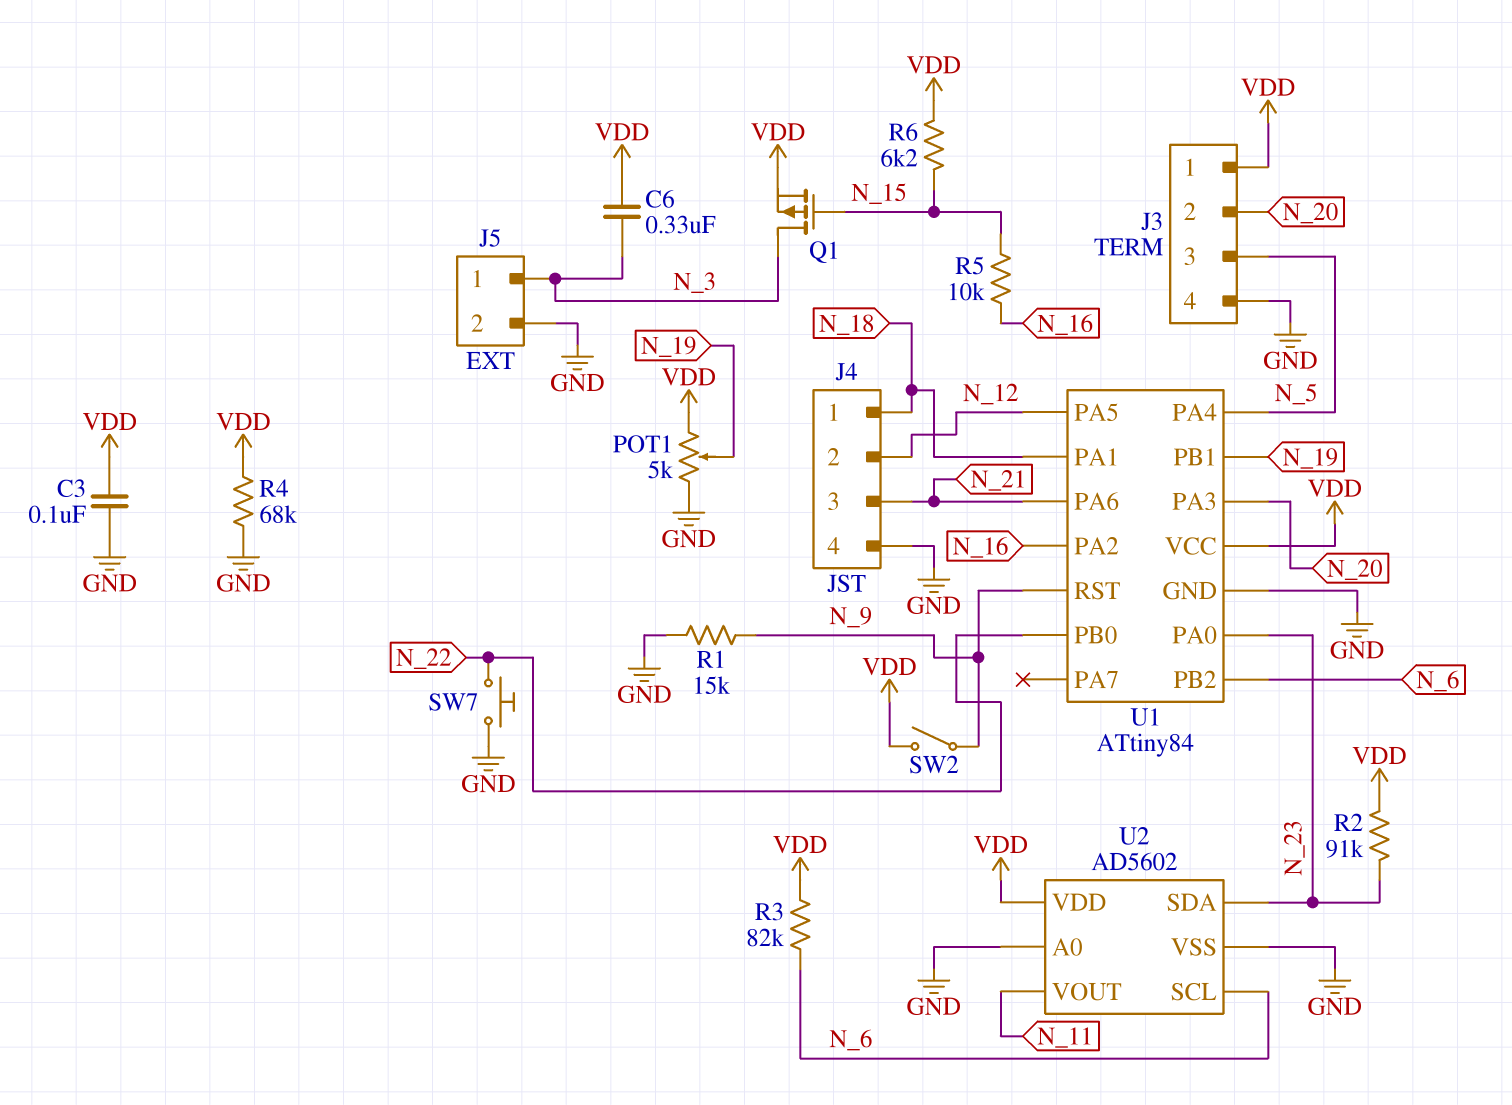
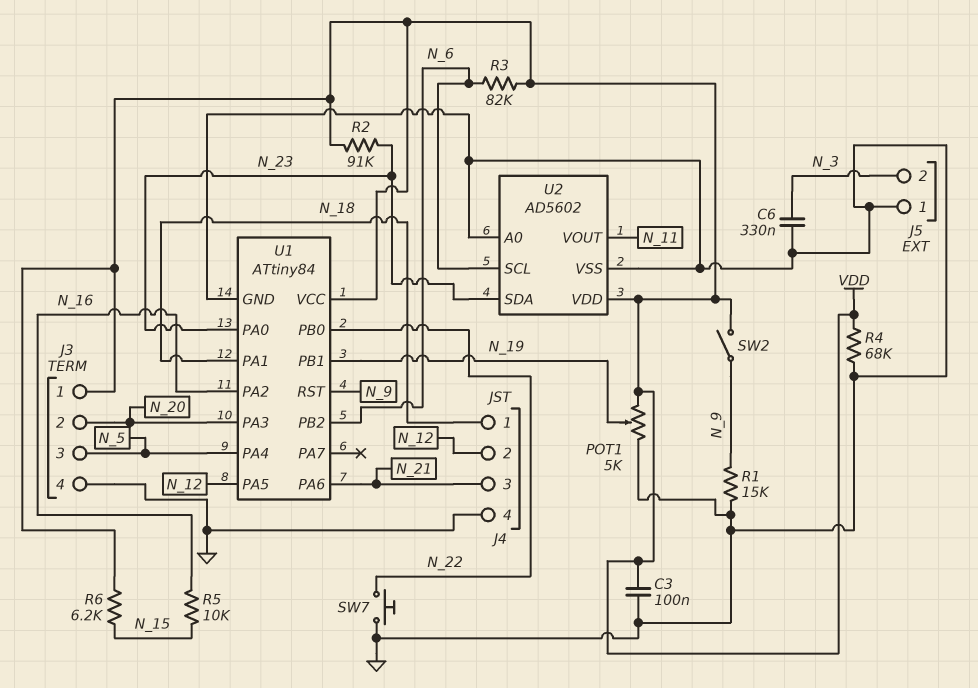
C6: 330nF (N_3, VDD) -> 330nF (GND, N_3)
J5 pin 1: N_3 -> GND
J5 pin 2: GND -> N_3
Q1: PMOS (G N_15, D N_3, S VDD) -> none

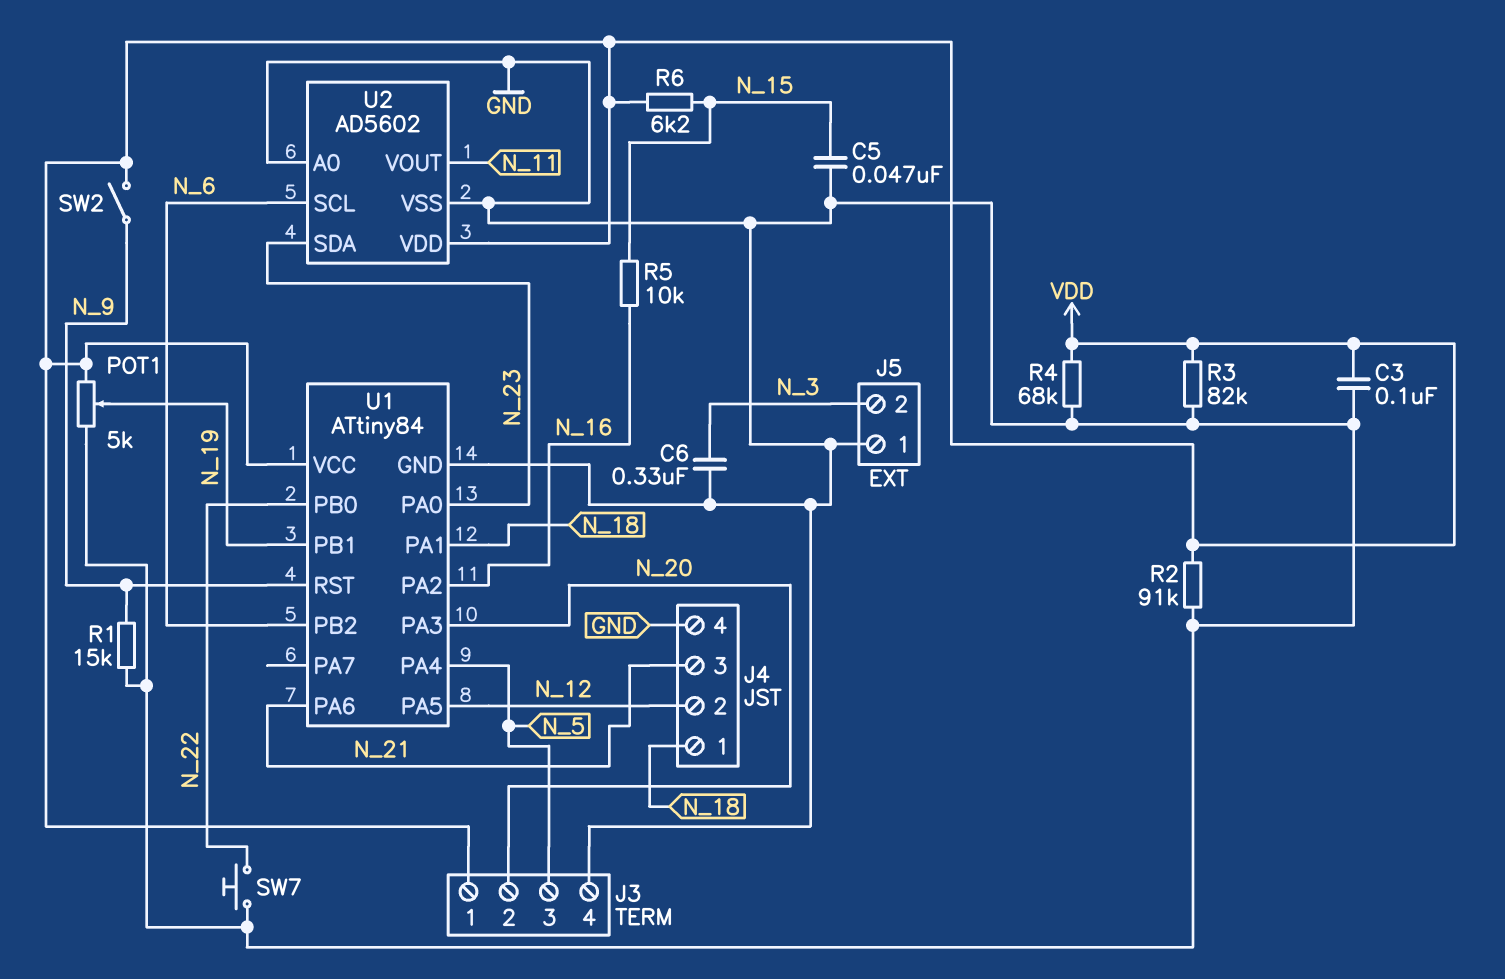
C5: none -> 47nF (GND, N_15)
R2: 91k (N_23, VDD) -> 91k (GND, VDD)
R3: 82k (N_6, VDD) -> 82k (GND, VDD)

